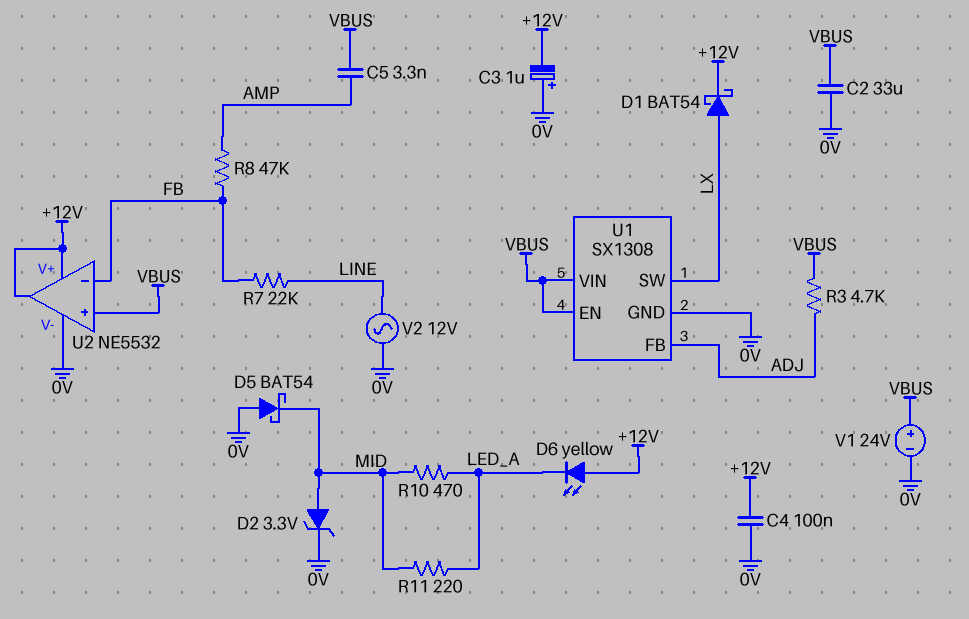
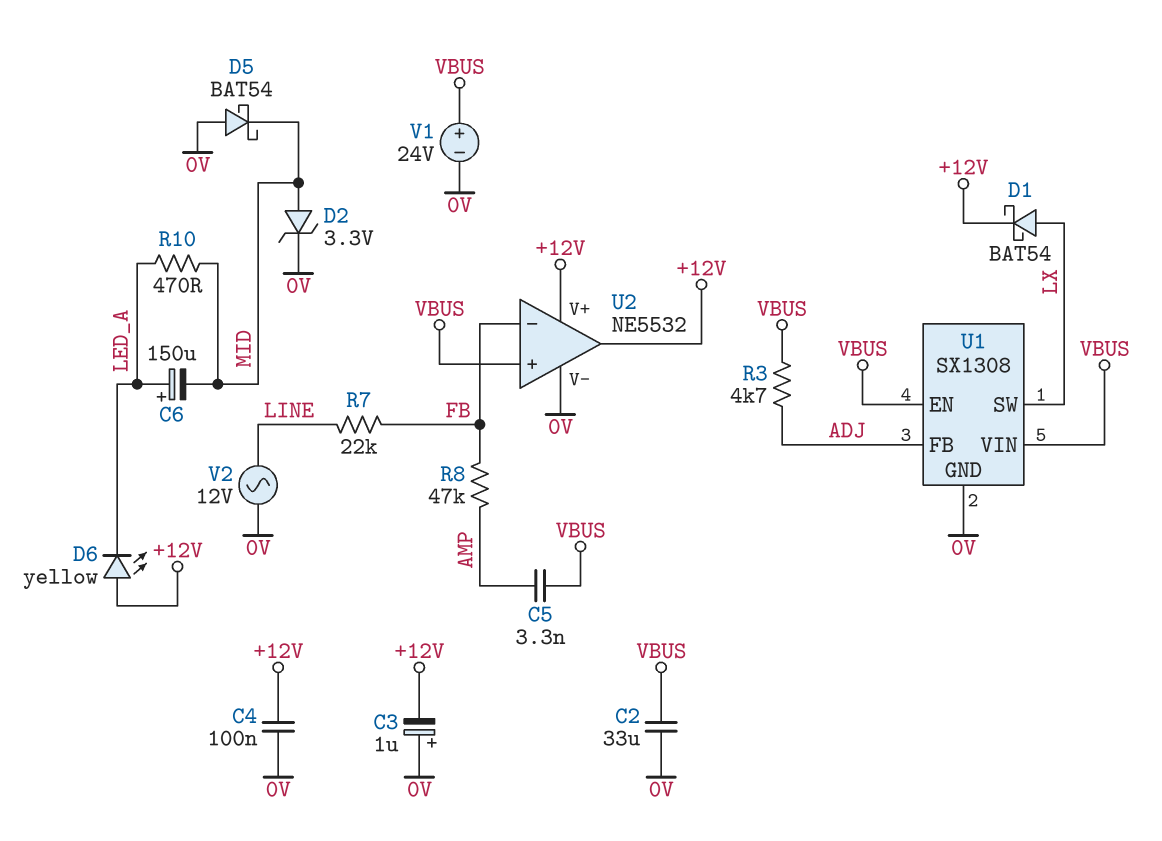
C6: none -> 150uF (plus LED_A, minus MID)
R11: 220 (LED_A, MID) -> none

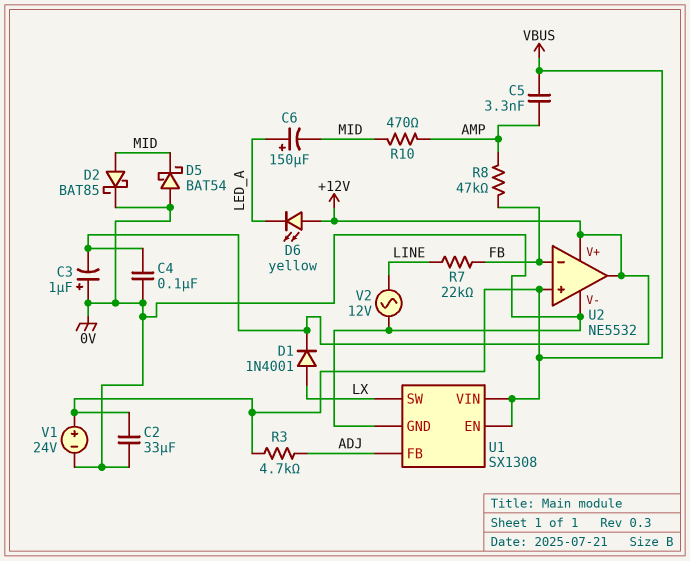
D1: schottky BAT54 (A LX, K +12V) -> diode 1N4001 (A LX, K +12V)
D2: zener 3.3V (A MID, K 0V) -> schottky BAT85 (A MID, K 0V)
R10: 470 (LED_A, MID) -> 470 (AMP, MID)

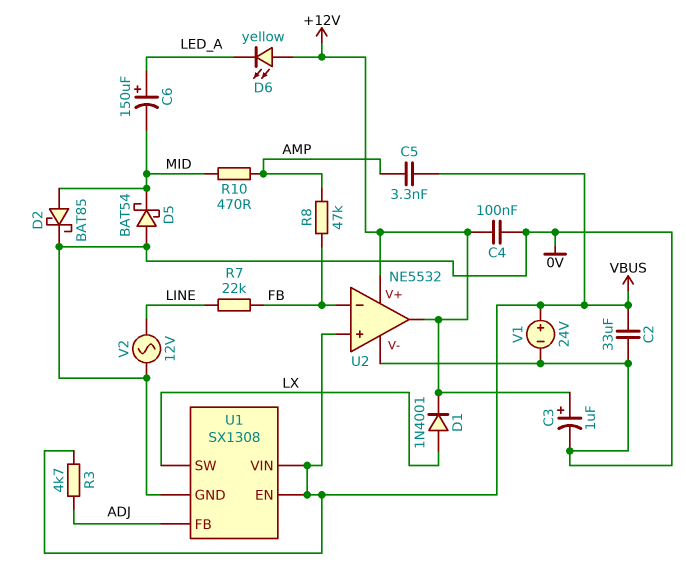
C3: 1uF (plus 0V, minus +12V) -> 1uF (plus +12V, minus 0V)

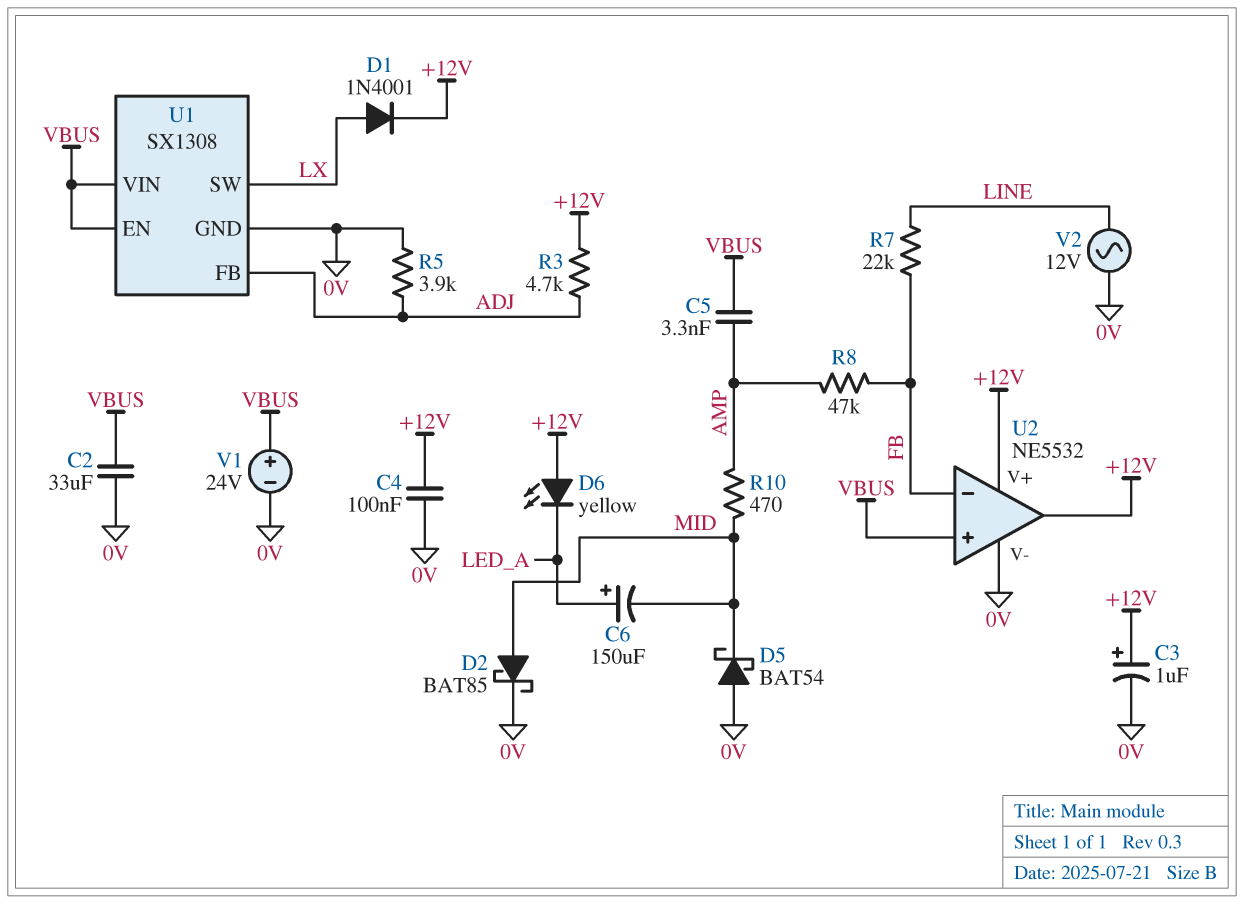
R3: 4.7k (ADJ, VBUS) -> 4.7k (+12V, ADJ)
R5: none -> 3.9k (0V, ADJ)

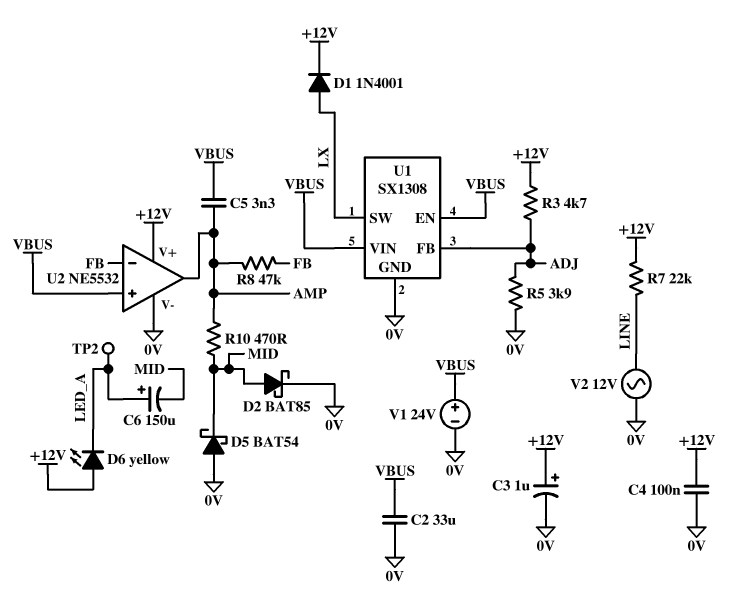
R7: 22k (FB, LINE) -> 22k (+12V, LINE)
TP2: none -> test point (LED_A)
U2 pin out: +12V -> AMP

